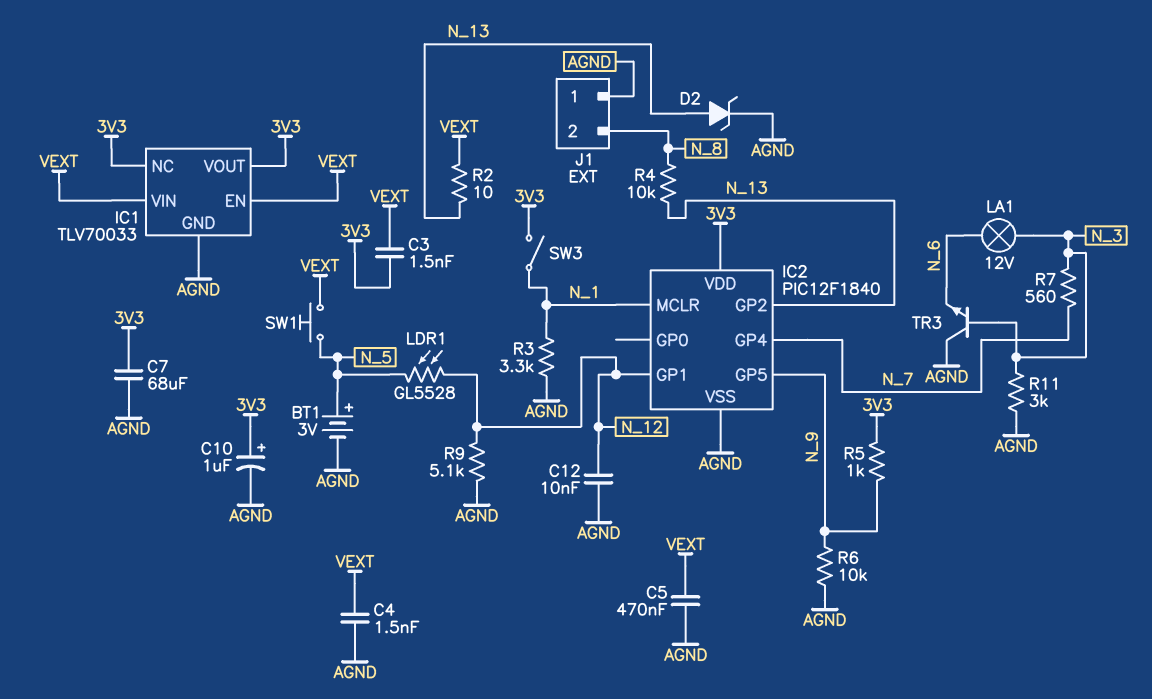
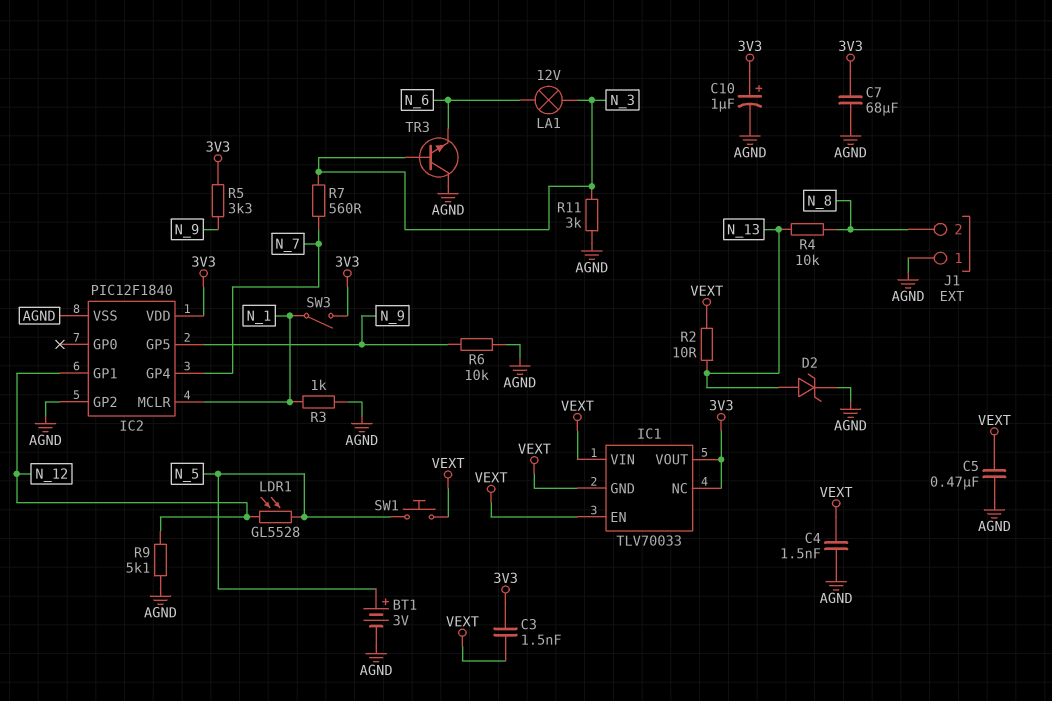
C12: 10nF (AGND, N_12) -> none
IC1 pin GND: AGND -> VEXT
IC2 pin GP2: N_13 -> AGND
R3: 3.3k (AGND, N_1) -> 1k (AGND, N_1)
R5: 1k (3V3, N_9) -> 3.3k (3V3, N_9)

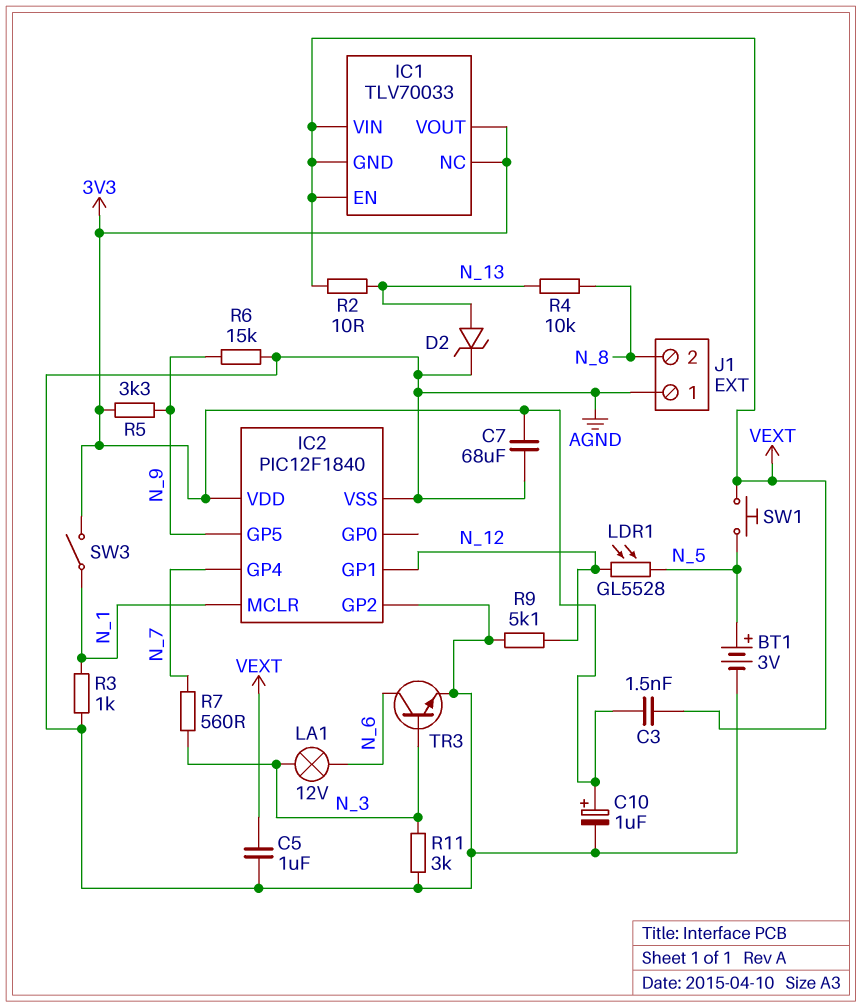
C4: 1.5nF (AGND, VEXT) -> none
C5: 470nF (AGND, VEXT) -> 1uF (AGND, VEXT)
R6: 10k (AGND, N_9) -> 15k (AGND, N_9)
TR3: NPN (B N_3, C AGND, E N_6) -> NPN (B N_3, C N_6, E AGND)

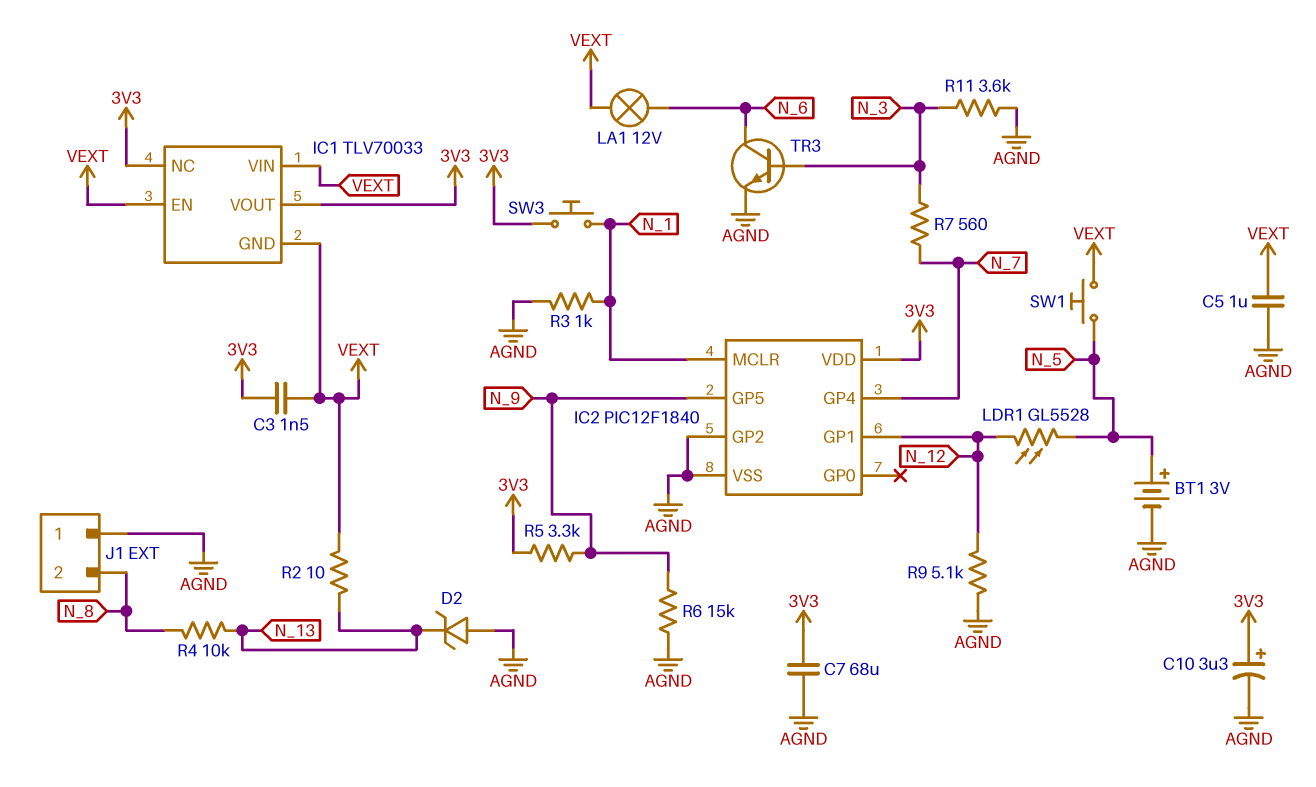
C10: 1uF (plus 3V3, minus AGND) -> 3.3uF (plus 3V3, minus AGND)
D2: zener (A N_13, K AGND) -> zener (A AGND, K N_13)
LA1: lamp 12V (N_3, N_6) -> lamp 12V (N_6, VEXT)
R11: 3k (AGND, N_3) -> 3.6k (AGND, N_3)
SW3: switch (3V3, N_1) -> button (3V3, N_1)

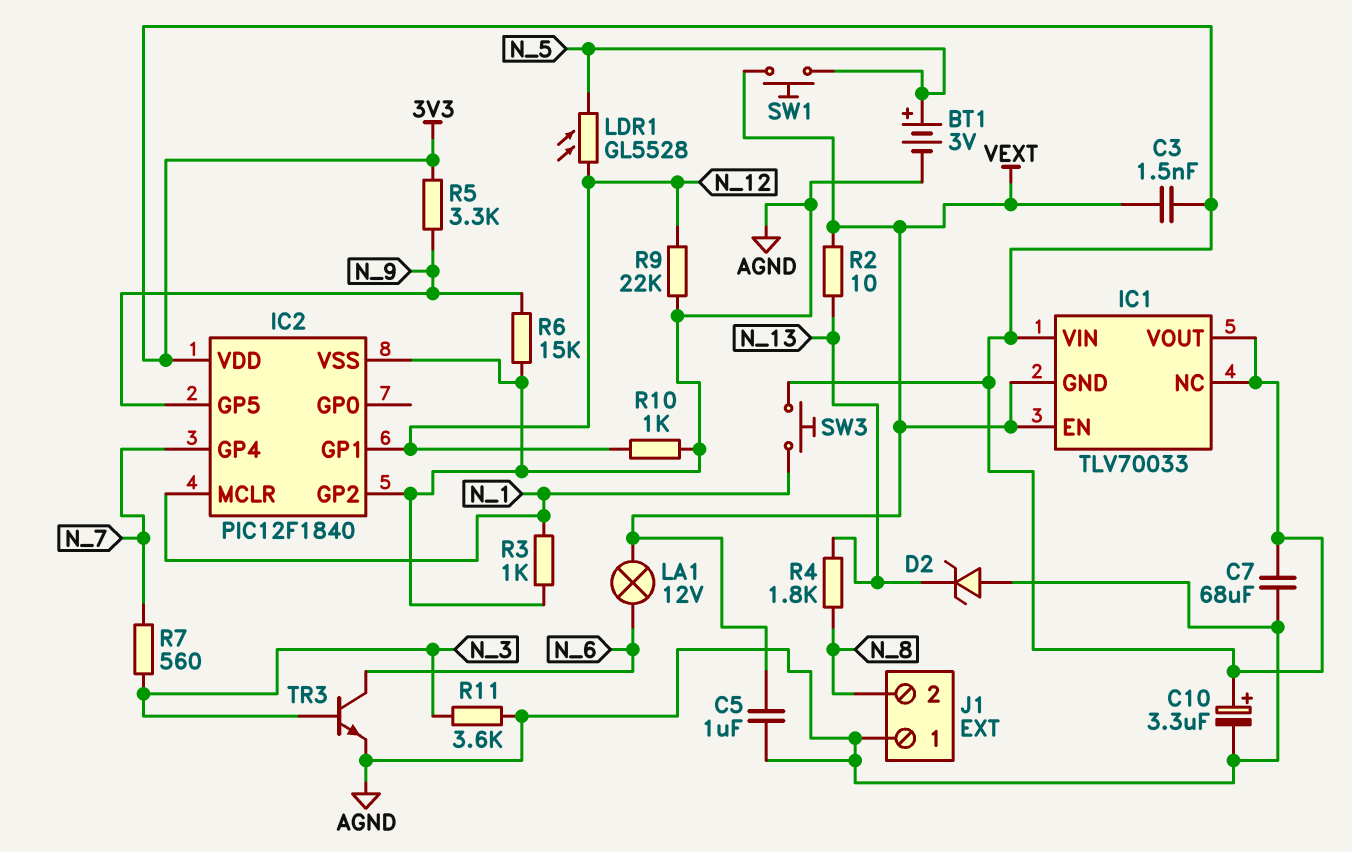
IC1 pin VIN: VEXT -> 3V3
R4: 10k (N_8, N_13) -> 1.8k (N_8, N_13)
R9: 5.1k (AGND, N_12) -> 22k (AGND, N_12)
R10: none -> 1k (AGND, N_12)

